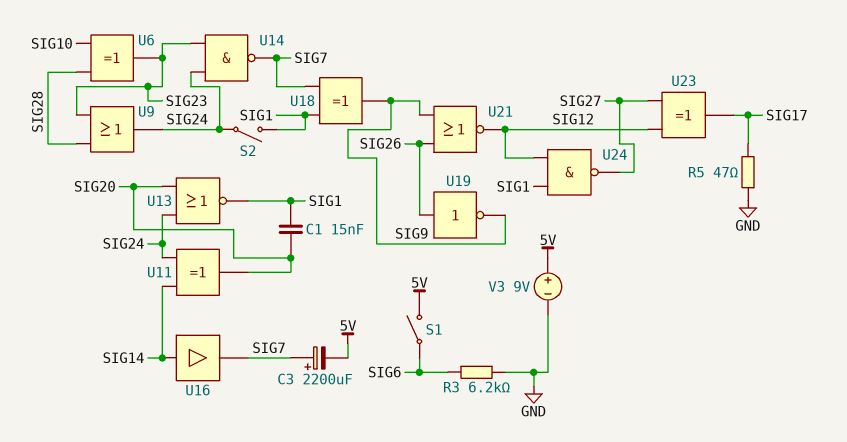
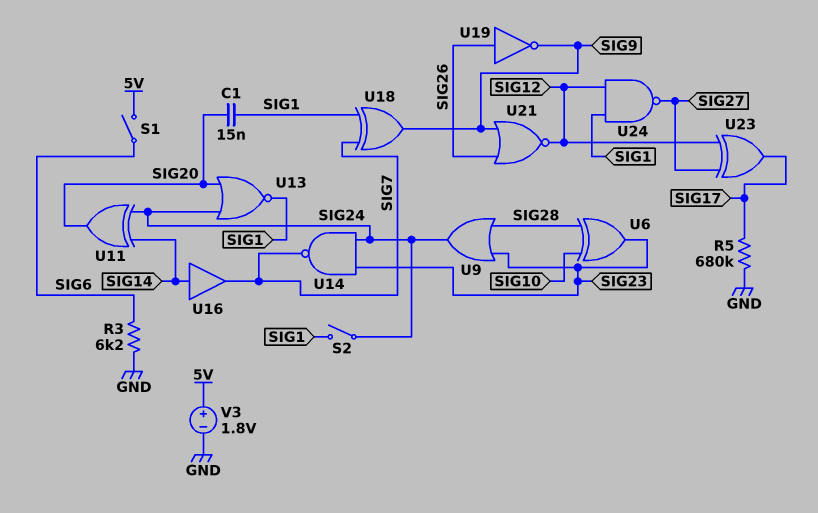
C3: 2200uF (plus SIG7, minus 5V) -> none
R5: 47 (GND, SIG17) -> 680k (GND, SIG17)
V3: 9V (plus 5V, minus GND) -> 1.8V (plus 5V, minus GND)

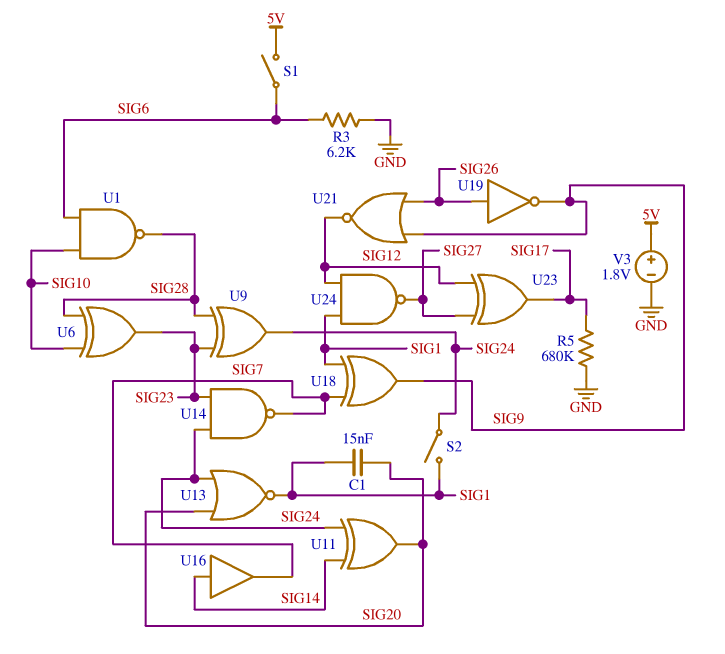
U1: none -> NAND (in SIG6, in SIG10, out SIG28)
U9: OR (in SIG23, in SIG28, out SIG24) -> XOR (in SIG23, in SIG28, out SIG24)

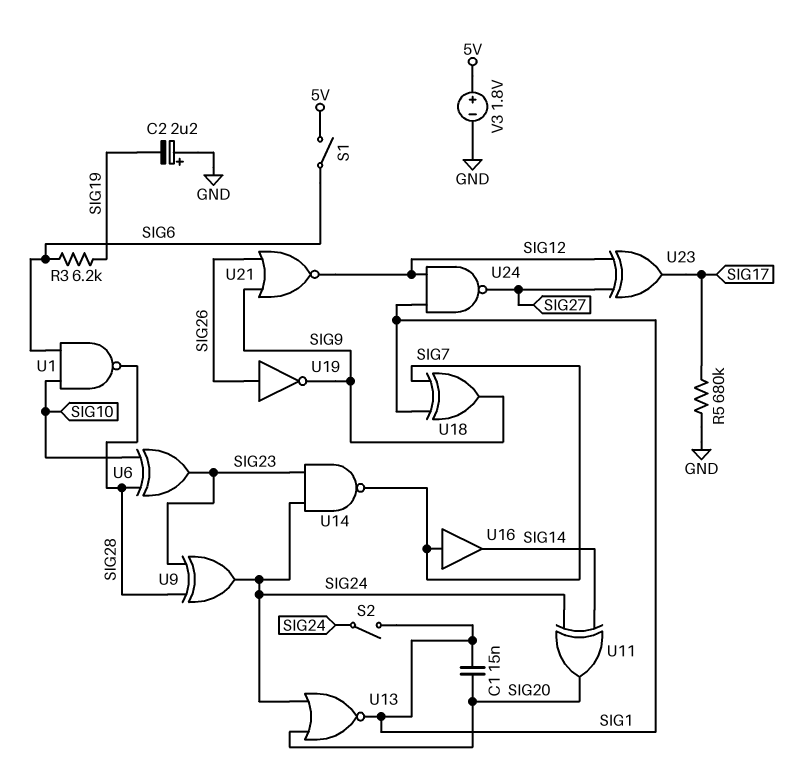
C2: none -> 2.2uF (plus GND, minus SIG19)
R3: 6.2k (GND, SIG6) -> 6.2k (SIG6, SIG19)
U16: buffer (in SIG14, out SIG7) -> buffer (in SIG7, out SIG14)

